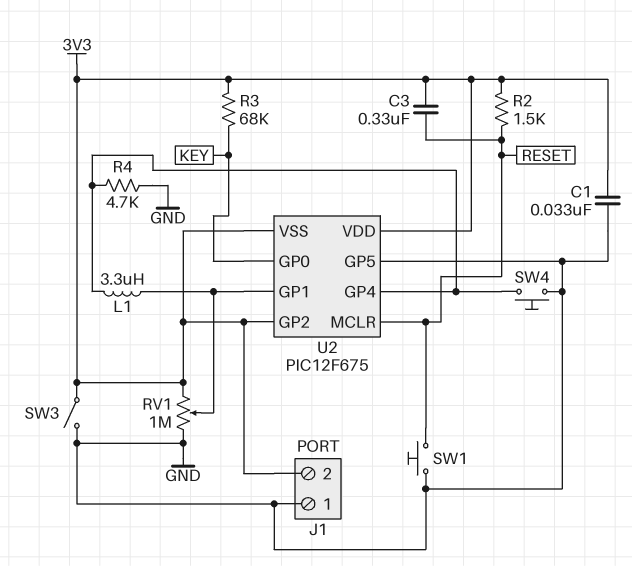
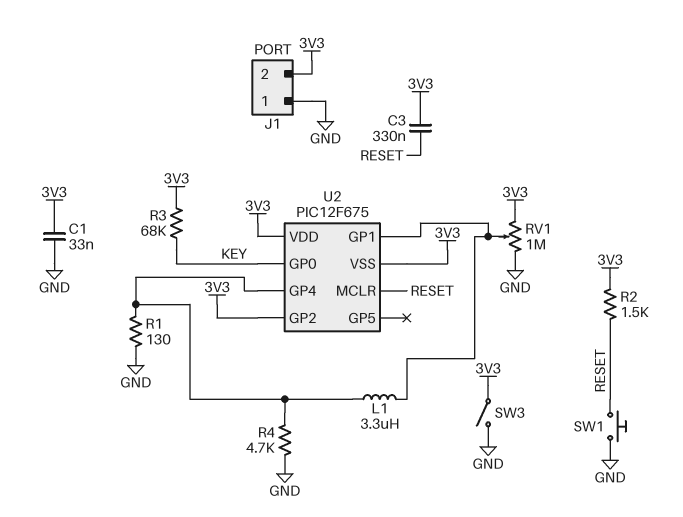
R1: none -> 130 (GND, U2/GP4)
SW4: button (GND, U2/GP4) -> none
U2 pin GP5: GND -> none

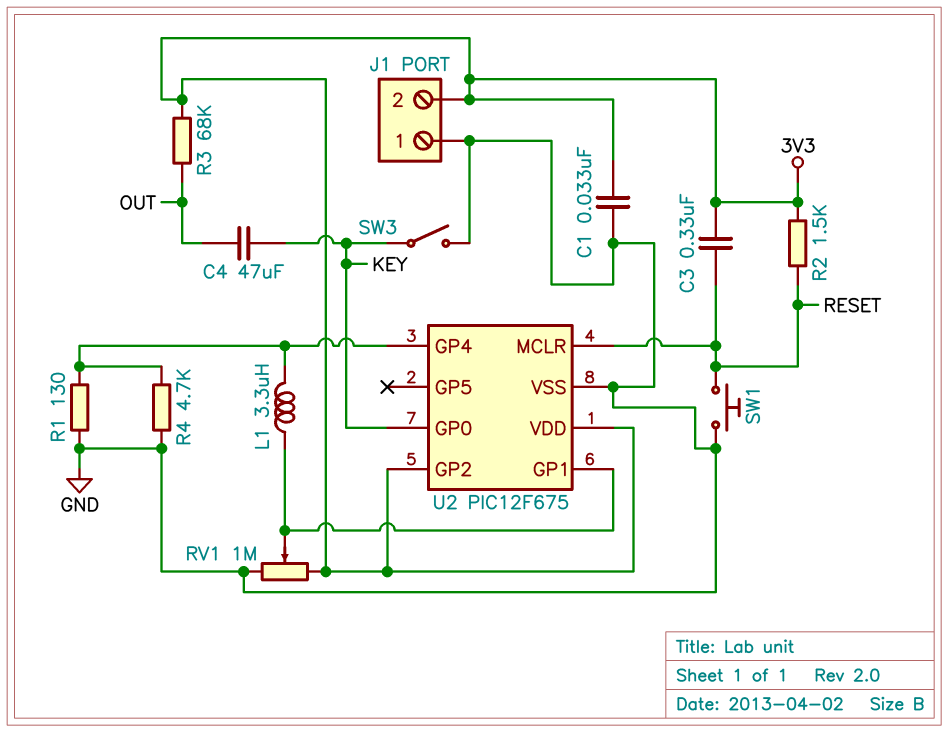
C4: none -> 47uF (KEY, OUT)
R3: 68k (3V3, KEY) -> 68k (3V3, OUT)
SW3: switch (3V3, GND) -> switch (GND, KEY)
U2 pin VSS: 3V3 -> GND

